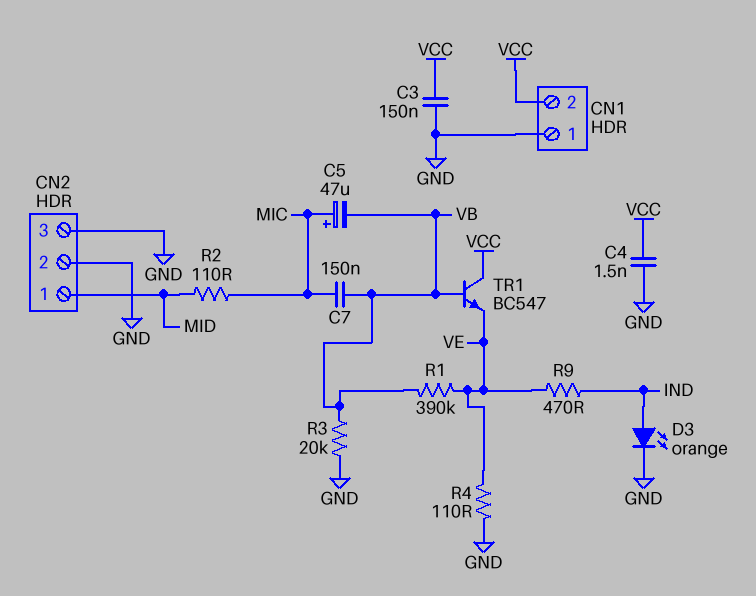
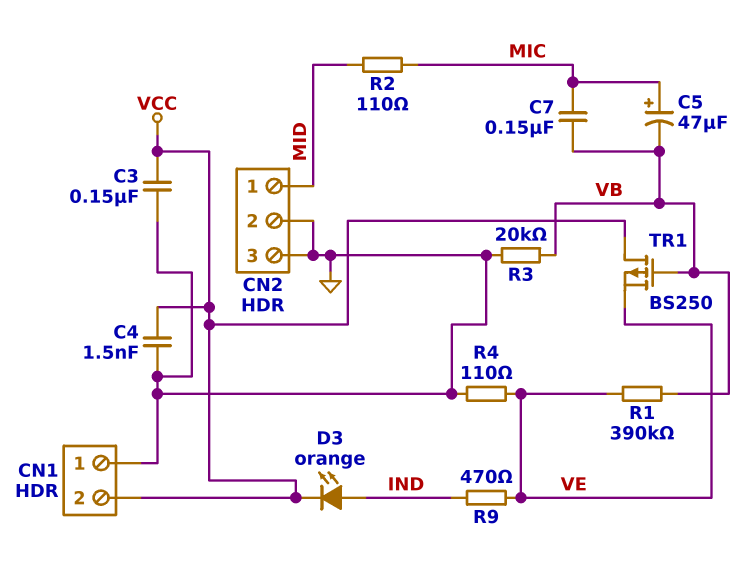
D3: LED orange (A IND, K GND) -> LED orange (A IND, K VCC)
TR1: NPN BC547 (B VB, C VCC, E VE) -> PMOS BS250 (G VB, D VCC, S VE)

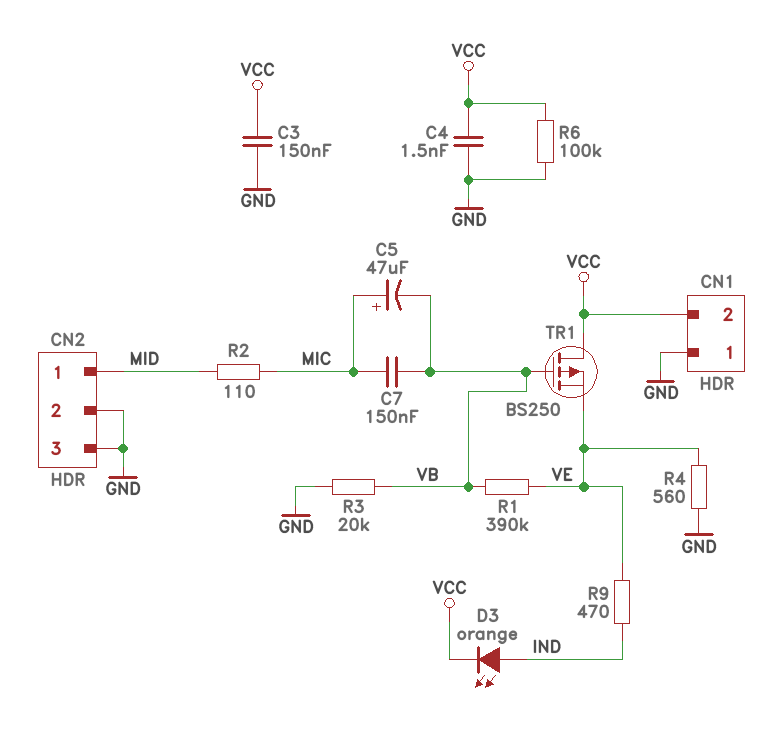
R4: 110 (GND, VE) -> 560 (GND, VE)
R6: none -> 100k (GND, VCC)

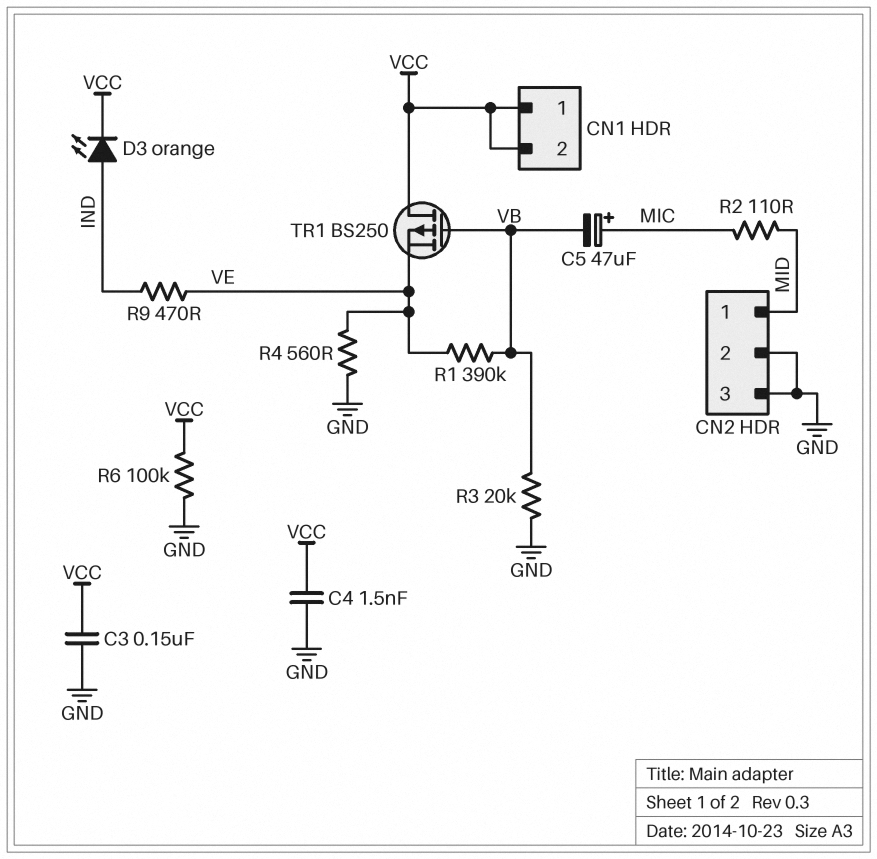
C7: 150nF (MIC, VB) -> none
CN1 pin 1: GND -> VCC

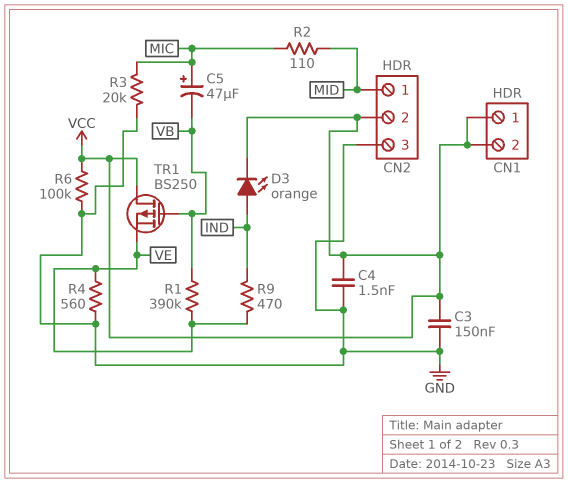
CN2 pin 2: GND -> VCC
R3: 20k (GND, VB) -> 20k (GND, MIC)

